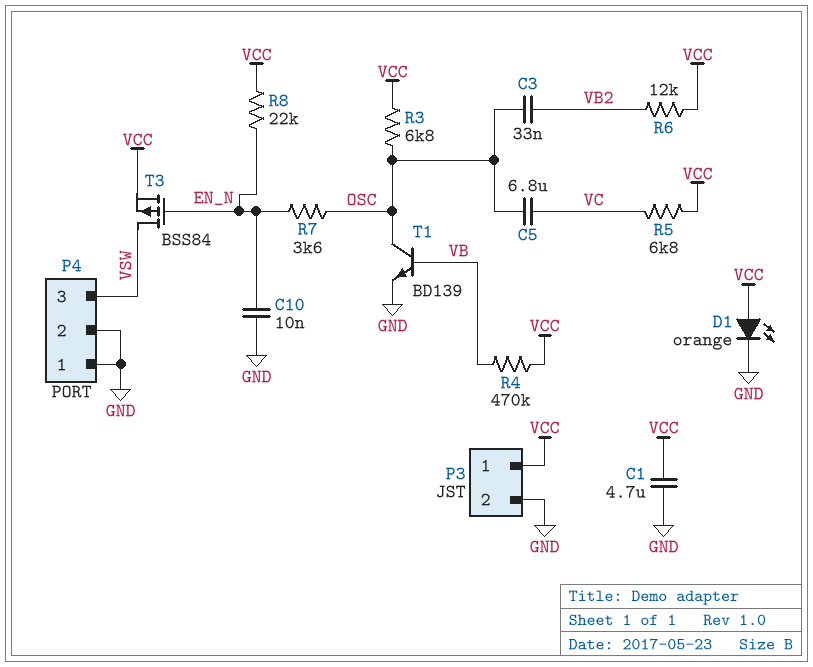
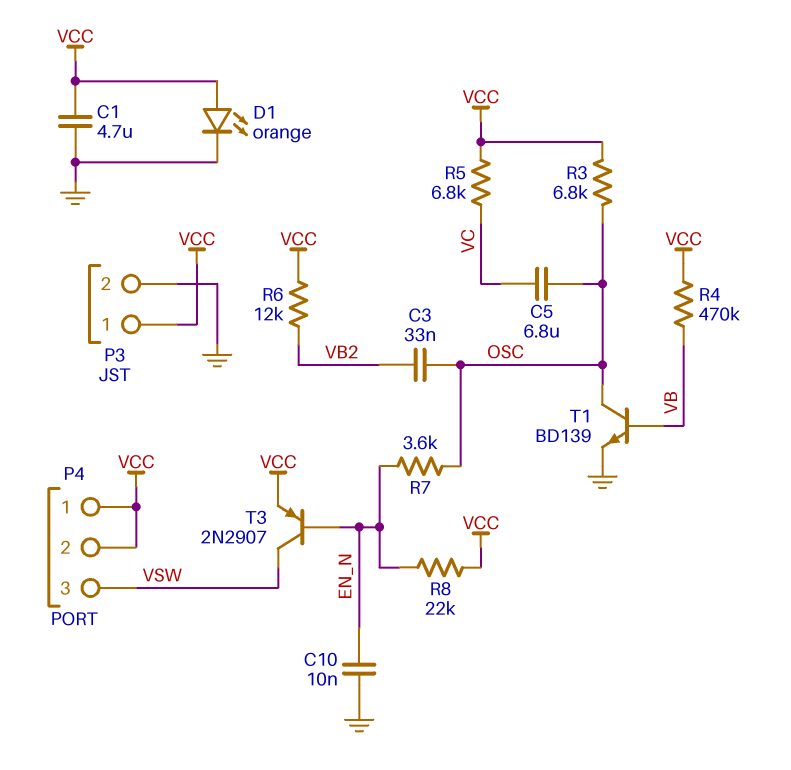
P4 pin 1: GND -> VCC
P4 pin 2: GND -> VCC
T3: PMOS BSS84 (G EN_N, D VSW, S VCC) -> PNP 2N2907 (B EN_N, C VSW, E VCC)

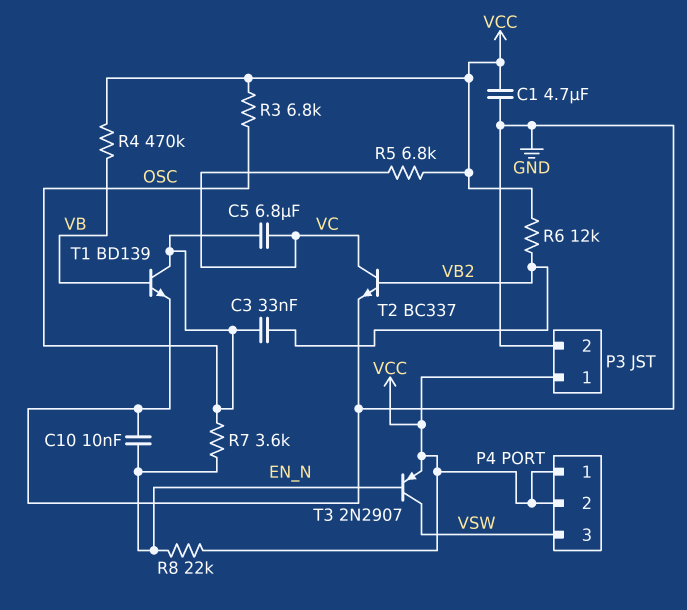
D1: LED orange (A VCC, K GND) -> none
T2: none -> NPN BC337 (B VB2, C VC, E GND)

